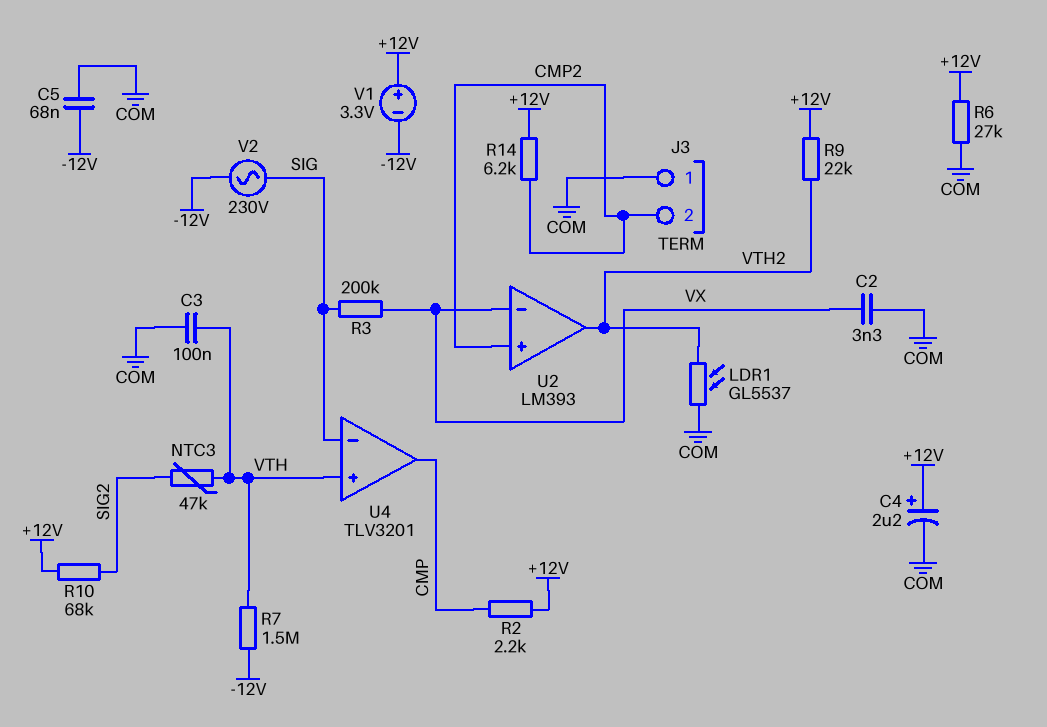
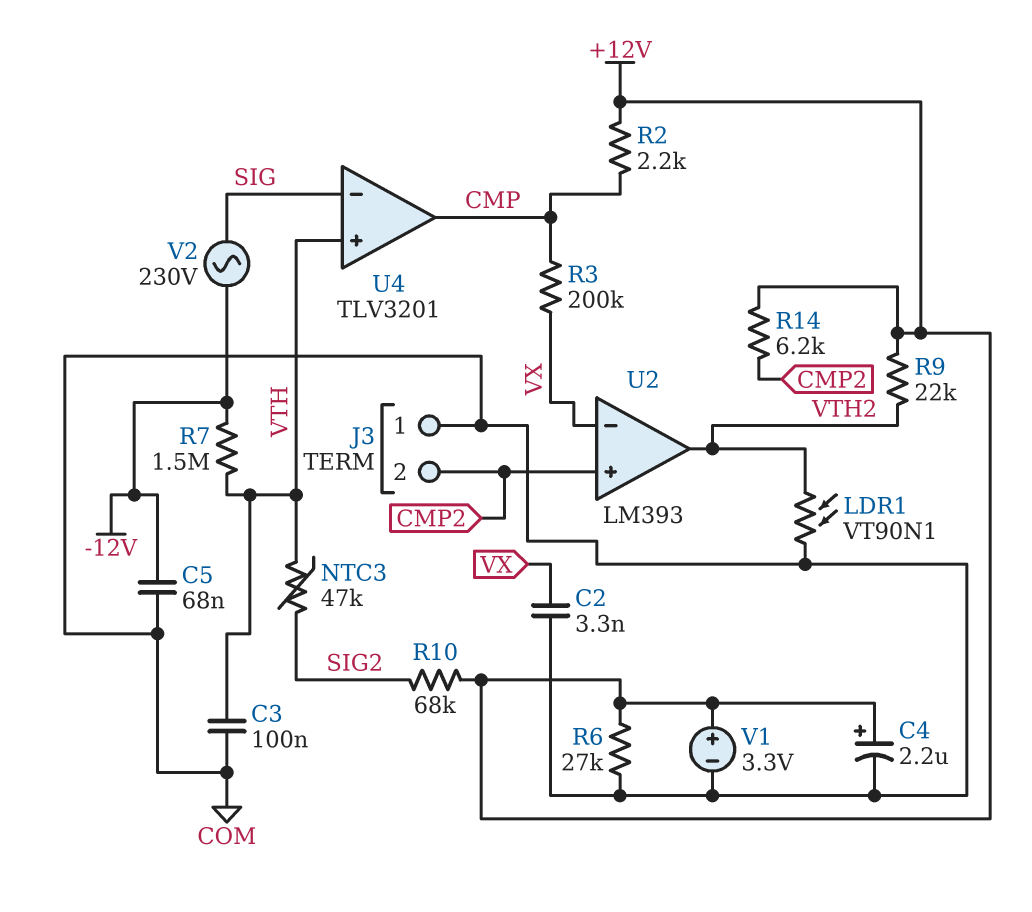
LDR1: GL5537 (COM, VTH2) -> VT90N1 (COM, VTH2)
R3: 200k (SIG, VX) -> 200k (CMP, VX)
V1: 3.3V (plus +12V, minus -12V) -> 3.3V (plus +12V, minus COM)

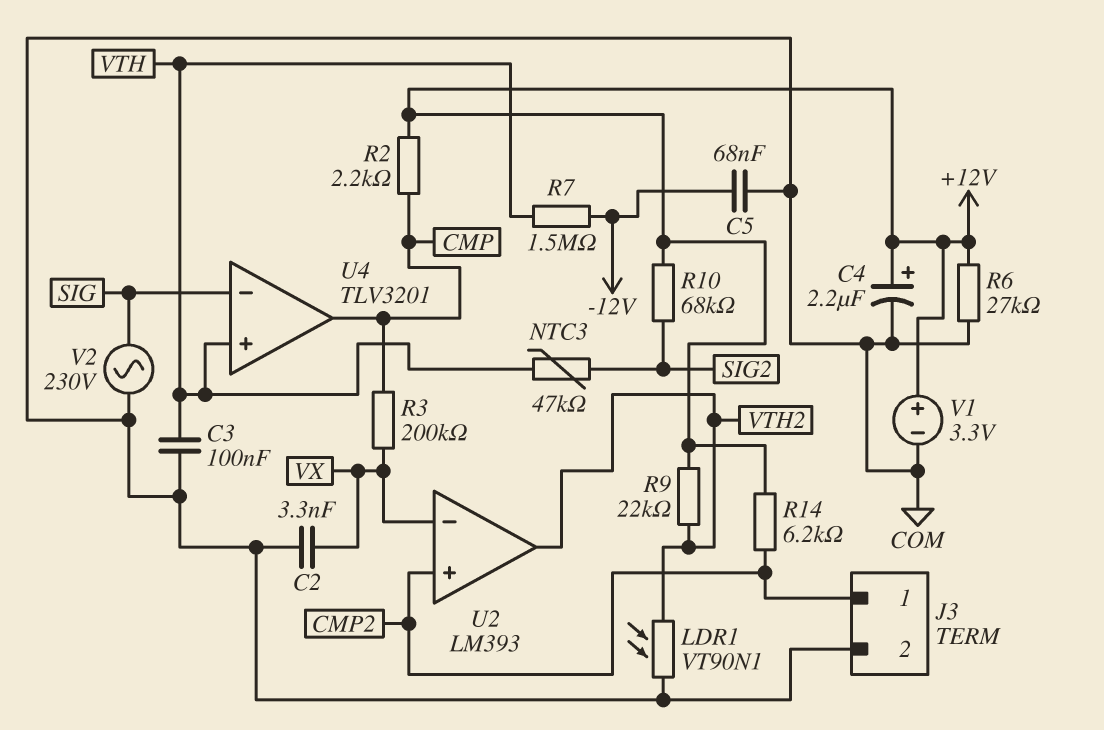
J3 pin 1: COM -> CMP2
J3 pin 2: CMP2 -> COM
V2: AC 230V (-12V, SIG) -> AC 230V (COM, SIG)

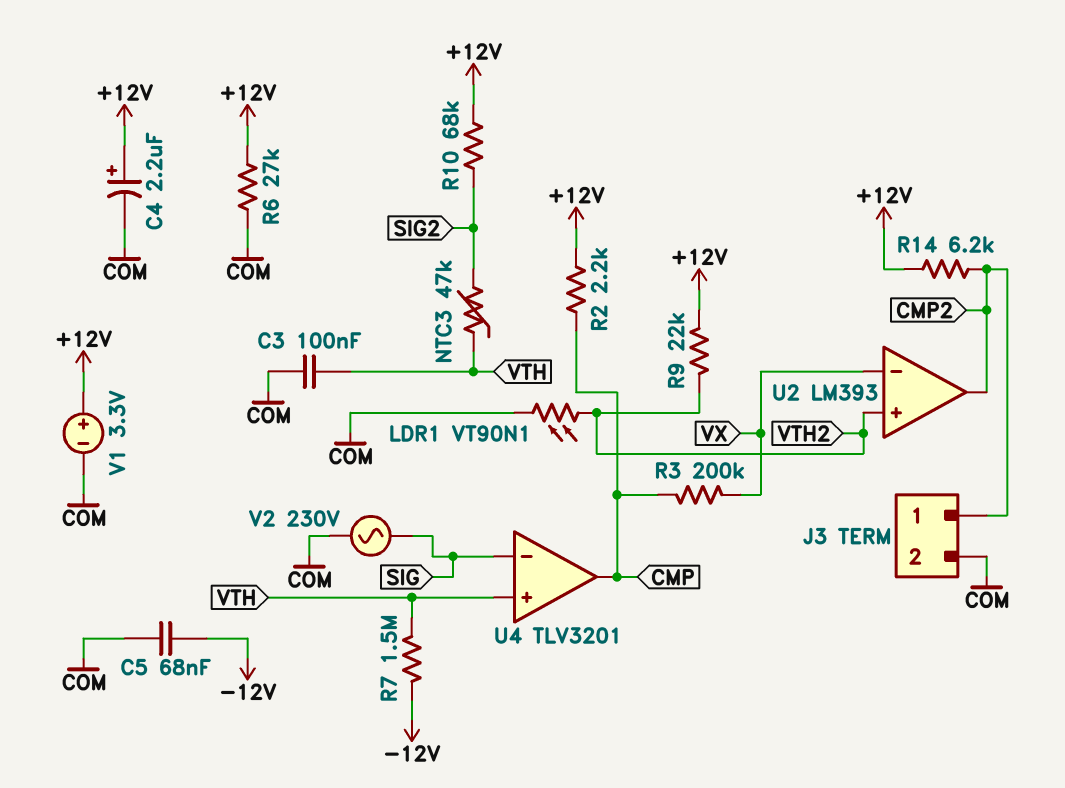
C2: 3.3nF (COM, VX) -> none
U2 pin in+: CMP2 -> VTH2
U2 pin out: VTH2 -> CMP2

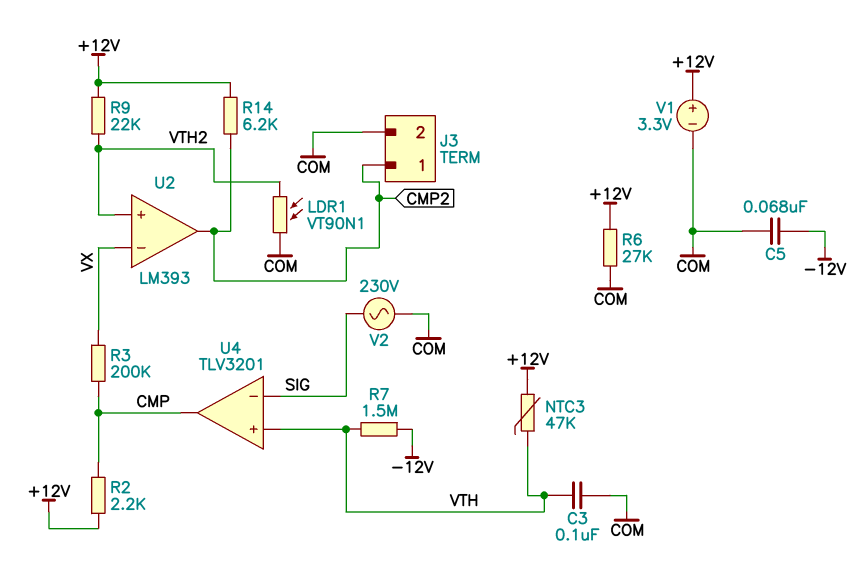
C4: 2.2uF (plus +12V, minus COM) -> none
NTC3: 47k (SIG2, VTH) -> 47k (+12V, VTH)
R10: 68k (+12V, SIG2) -> none

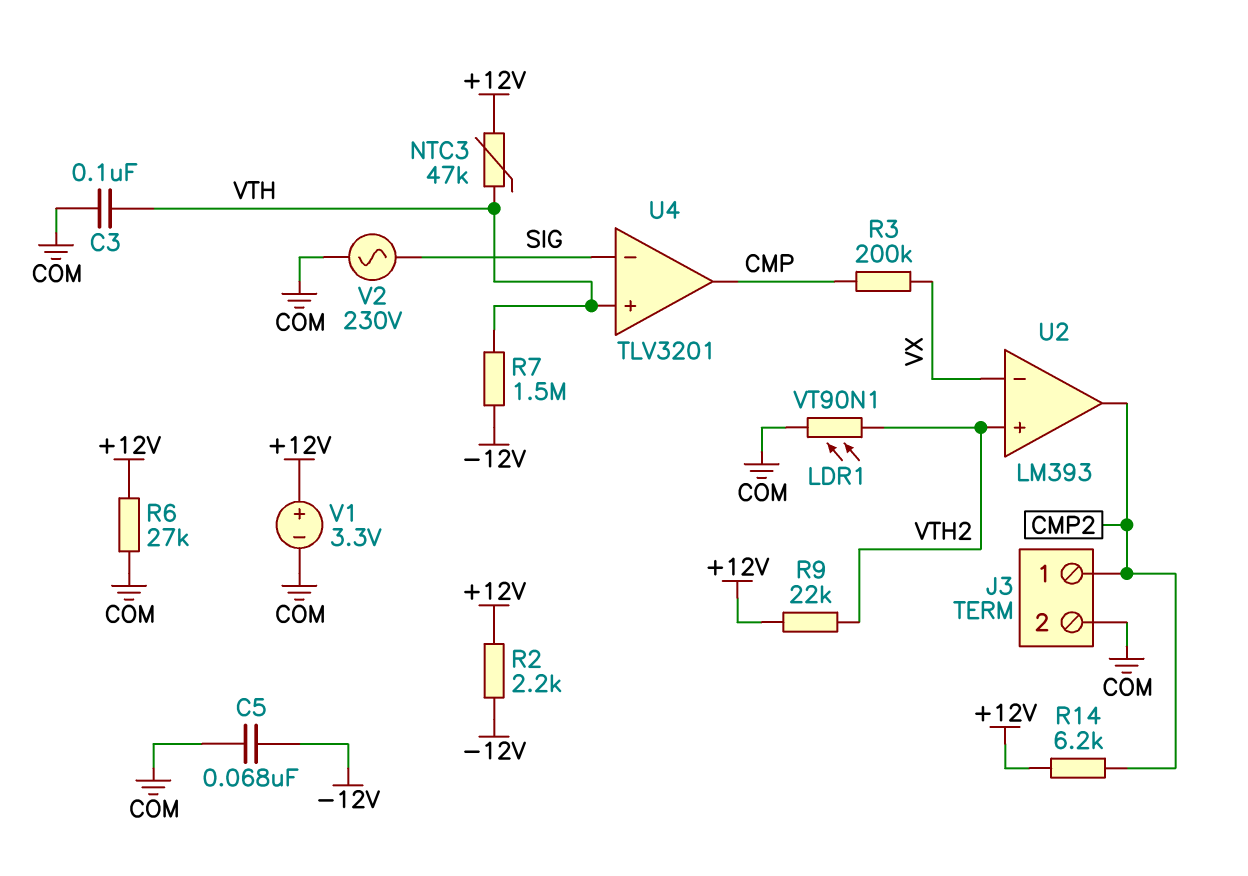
R2: 2.2k (+12V, CMP) -> 2.2k (+12V, -12V)

